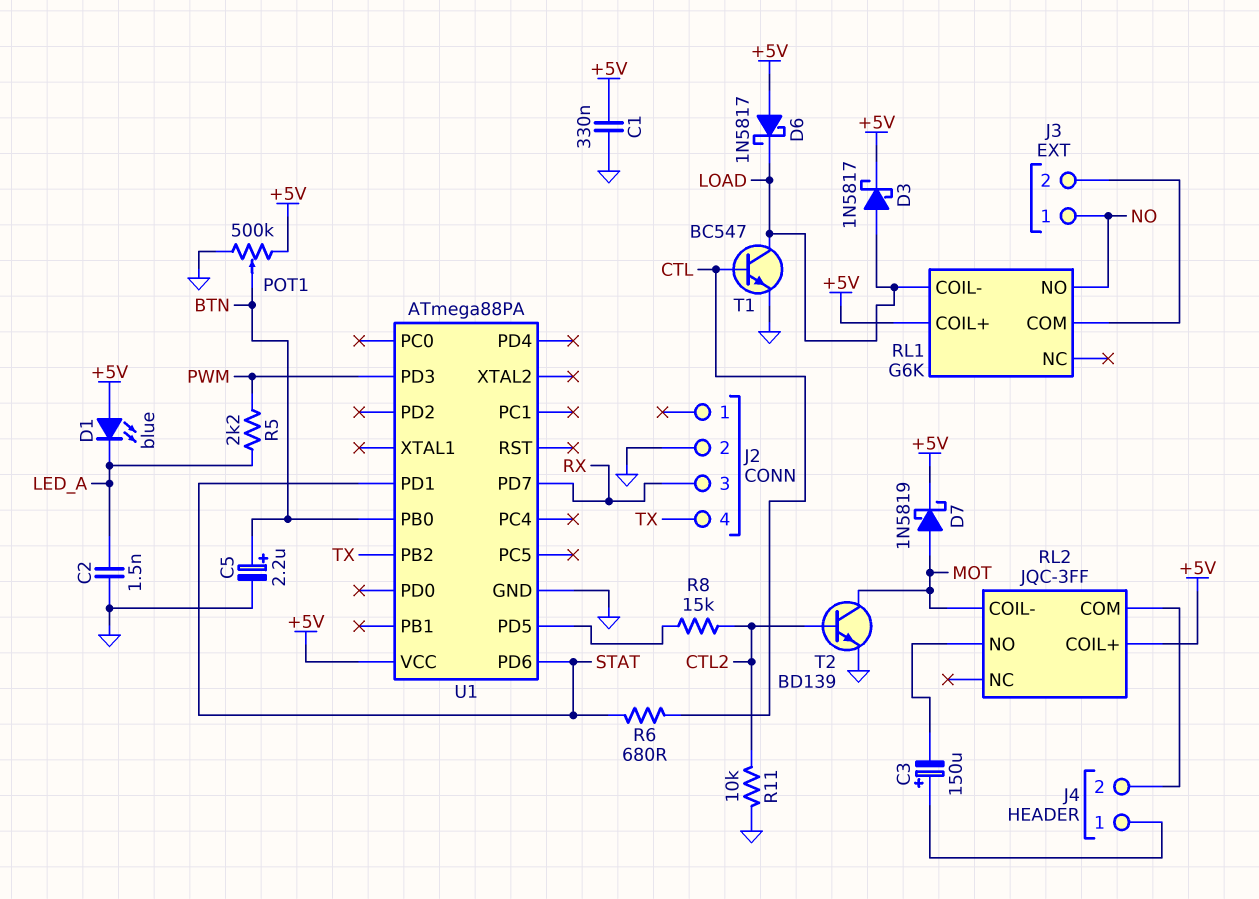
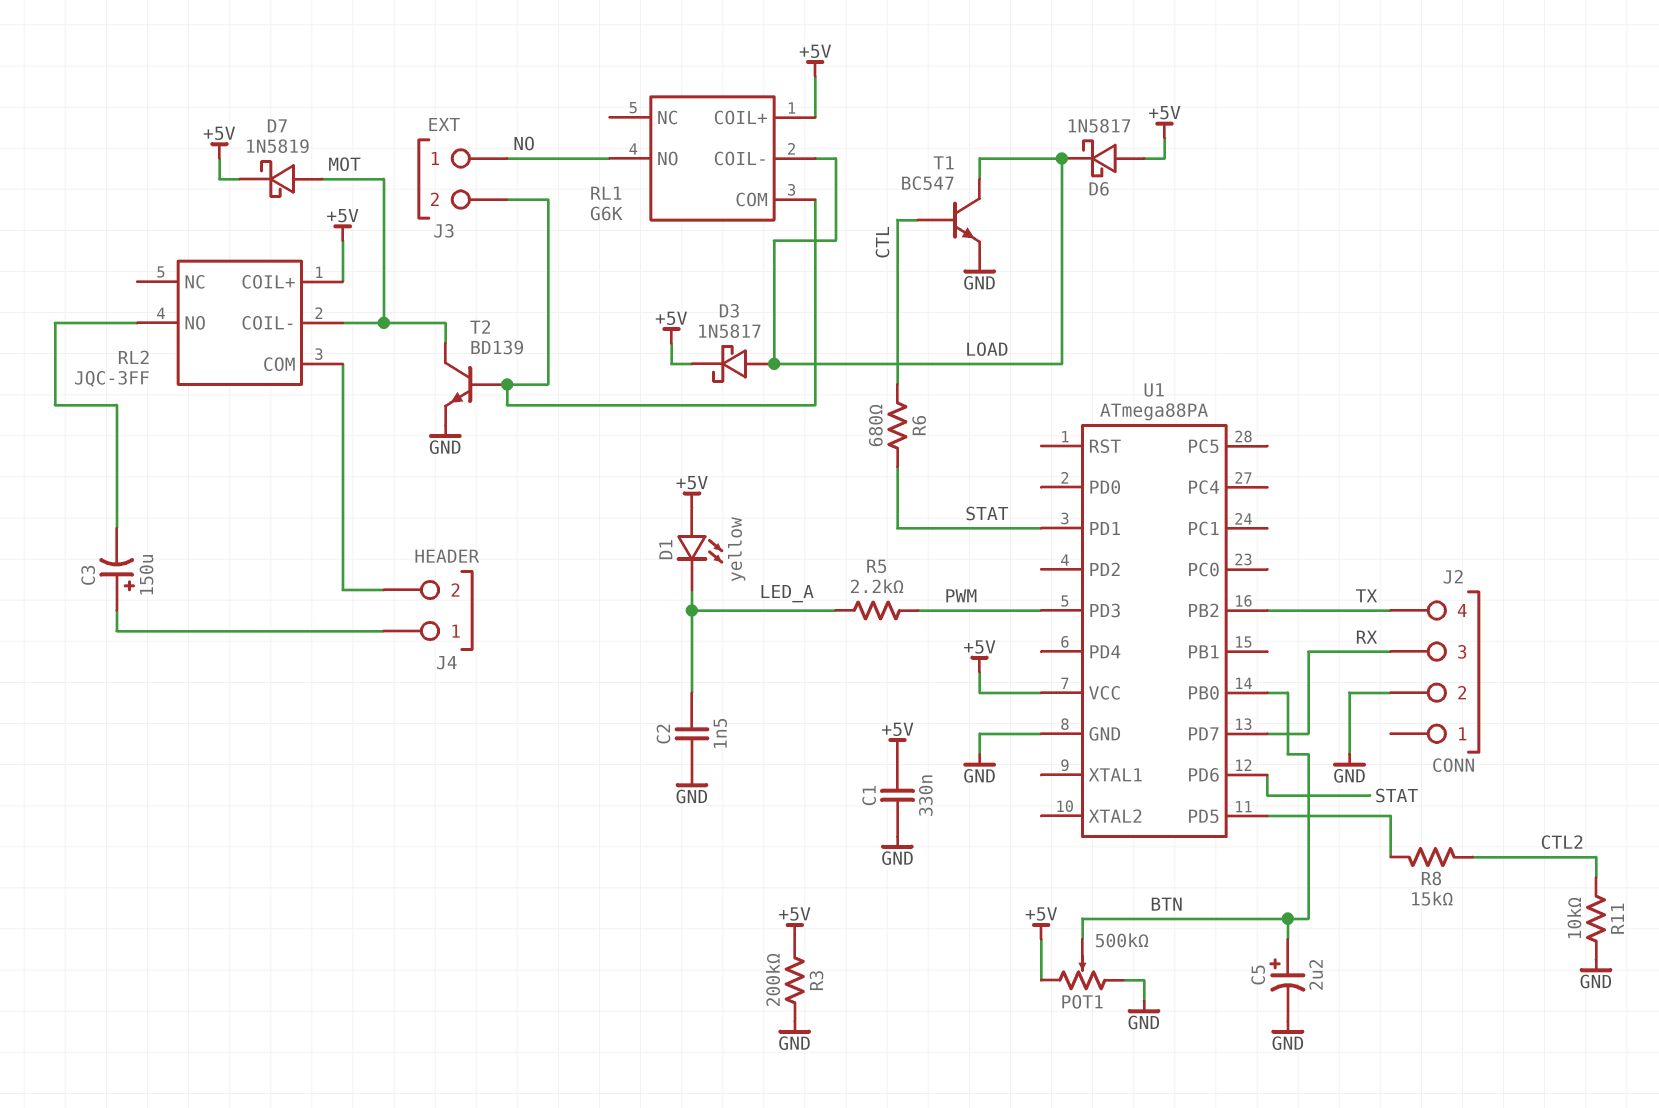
D1: LED blue (A +5V, K LED_A) -> LED yellow (A +5V, K LED_A)
R3: none -> 200k (+5V, GND)
T2: NPN BD139 (B CTL2, C MOT, E GND) -> NPN BD139 (B J3/2, C MOT, E GND)

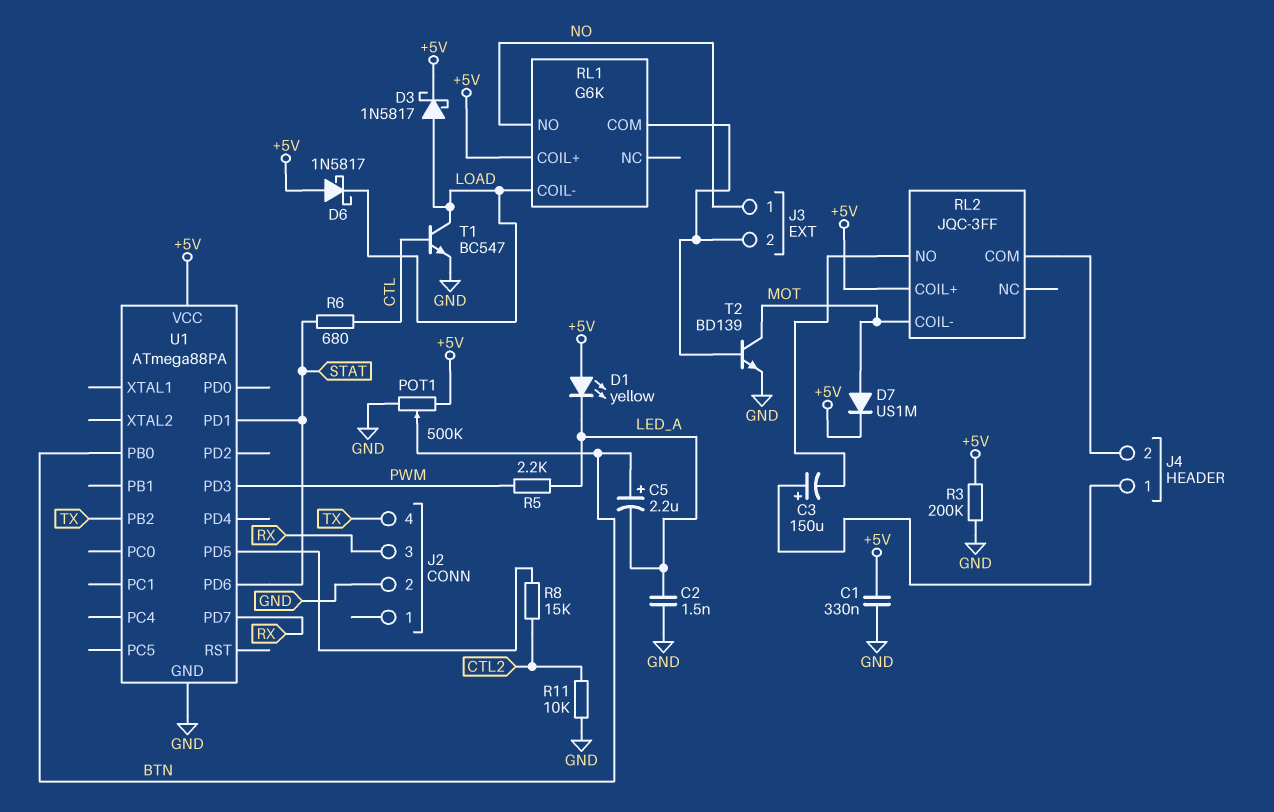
C5: 2.2uF (plus BTN, minus GND) -> 2.2uF (plus BTN, minus LED_A)
D7: schottky 1N5819 (A MOT, K +5V) -> diode US1M (A MOT, K +5V)

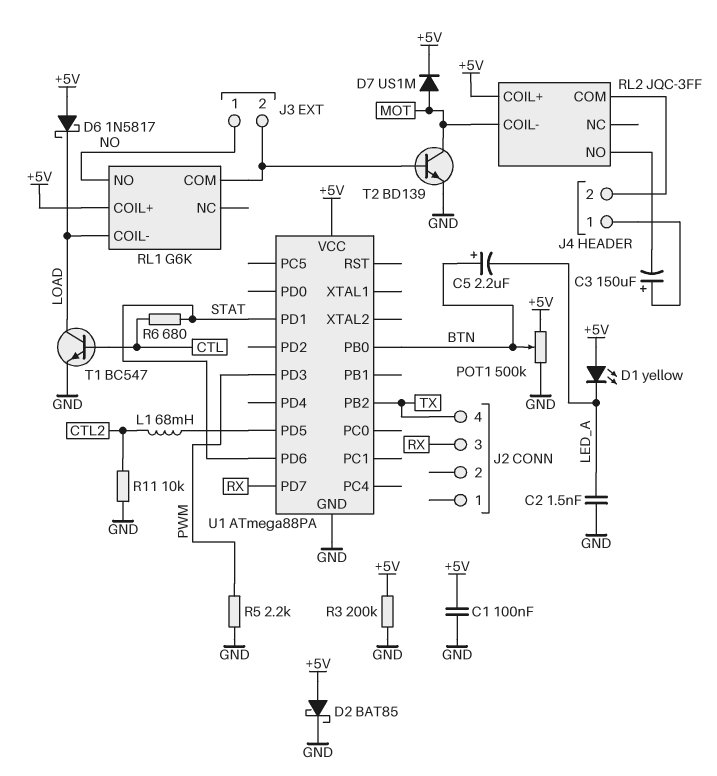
C1: 330nF (+5V, GND) -> 100nF (+5V, GND)
D2: none -> schottky BAT85 (A +5V, K GND)
D3: schottky 1N5817 (A LOAD, K +5V) -> none
J2 pin 2: GND -> none
L1: none -> 68mH (CTL2, U1/PD5)
R5: 2.2k (LED_A, PWM) -> 2.2k (GND, PWM)
R8: 15k (CTL2, U1/PD5) -> none

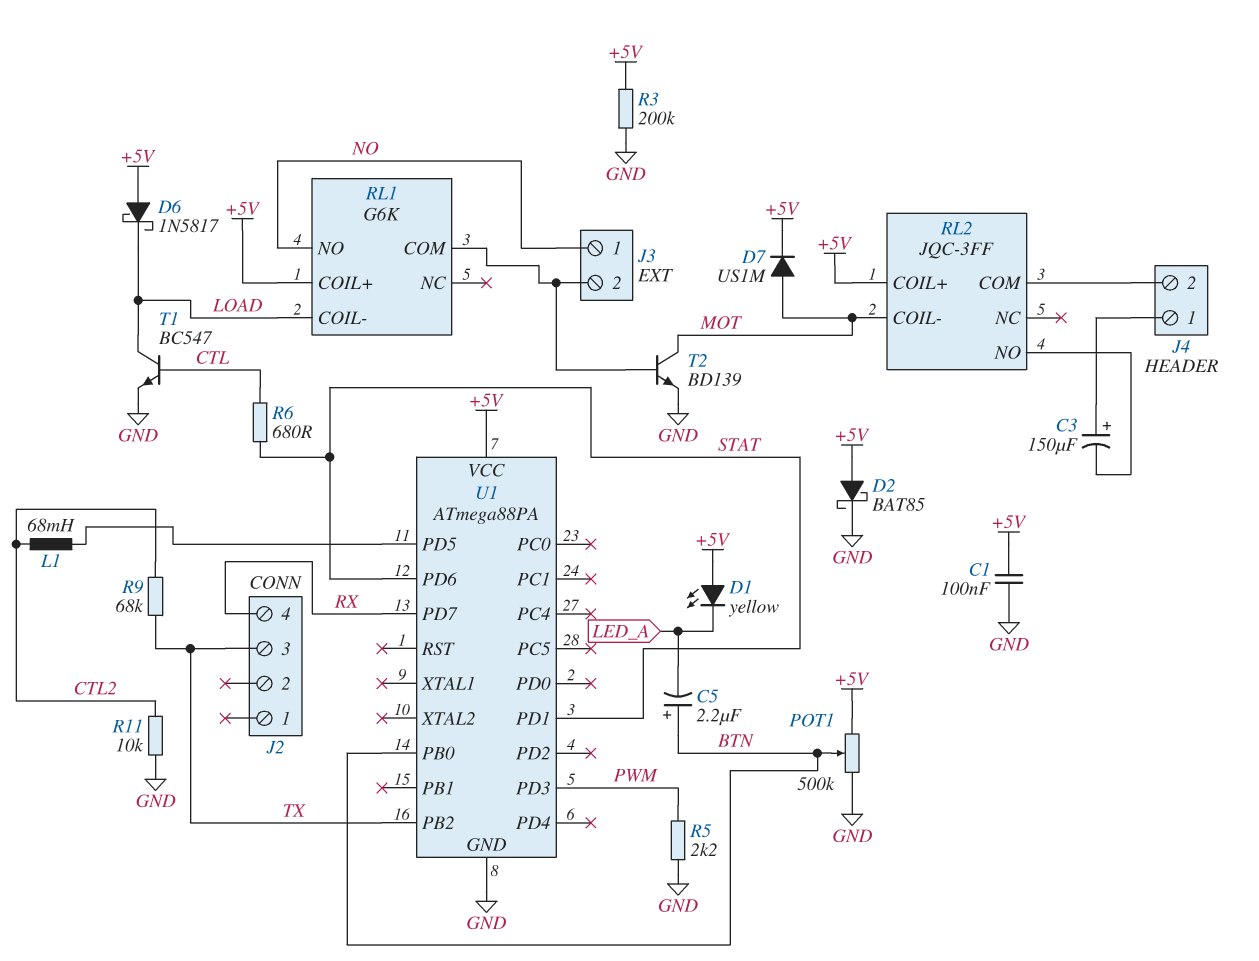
C2: 1.5nF (GND, LED_A) -> none
J2 pin 3: RX -> TX
J2 pin 4: TX -> RX
R9: none -> 68k (CTL2, TX)

